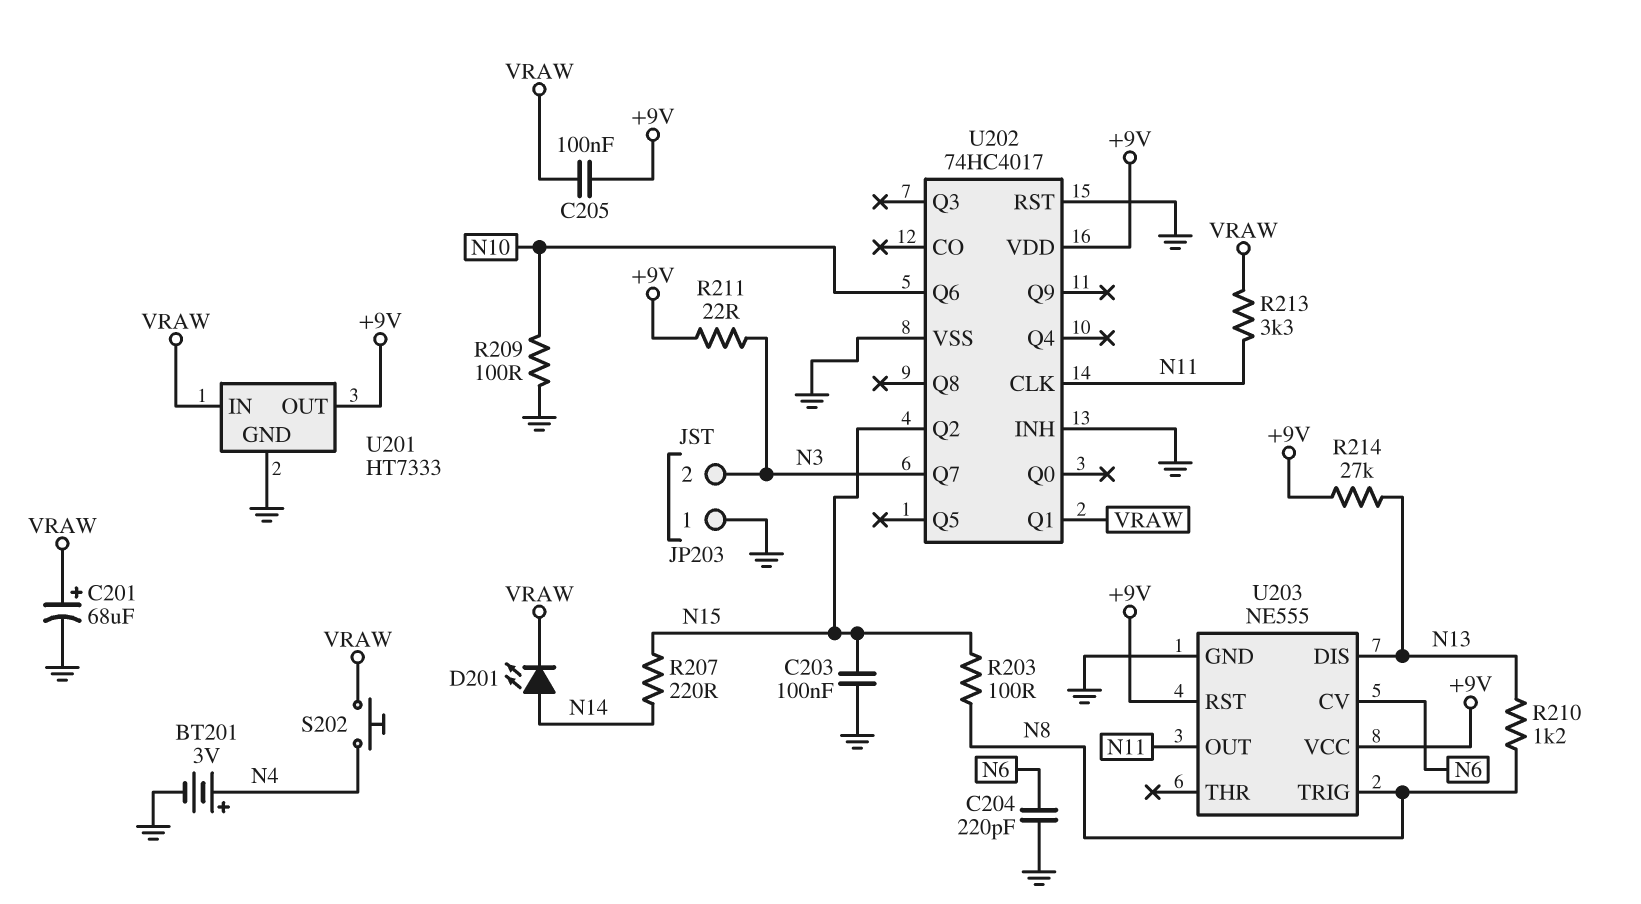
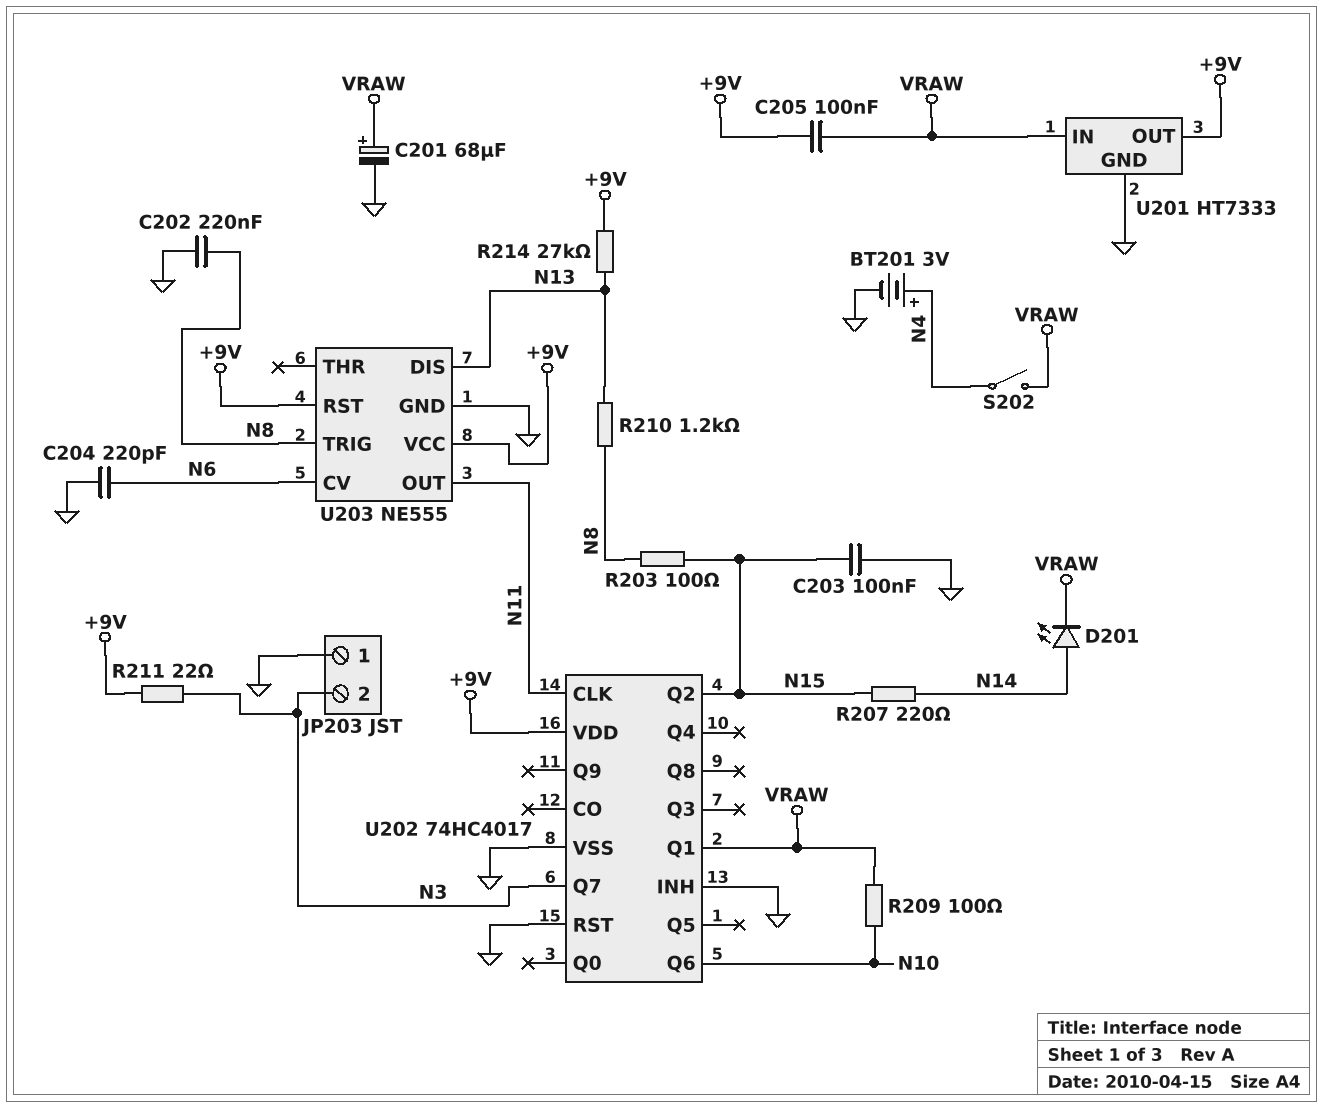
C202: none -> 220nF (GND, N8)
R209: 100 (GND, N10) -> 100 (N10, VRAW)
R213: 3.3k (N11, VRAW) -> none
S202: button (N4, VRAW) -> switch (N4, VRAW)

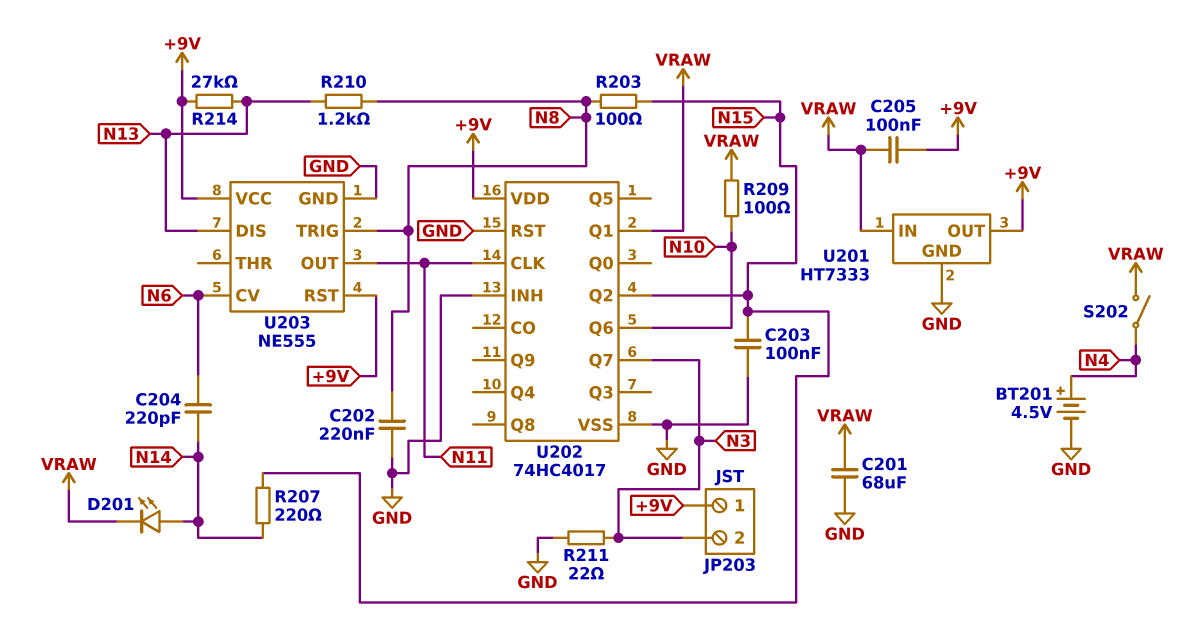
BT201: 3V (plus N4, minus GND) -> 4.5V (plus N4, minus GND)
C201: 68uF (plus VRAW, minus GND) -> 68uF (GND, VRAW)
C204: 220pF (GND, N6) -> 220pF (N6, N14)
JP203 pin 1: GND -> +9V
R211: 22 (+9V, N3) -> 22 (GND, N3)

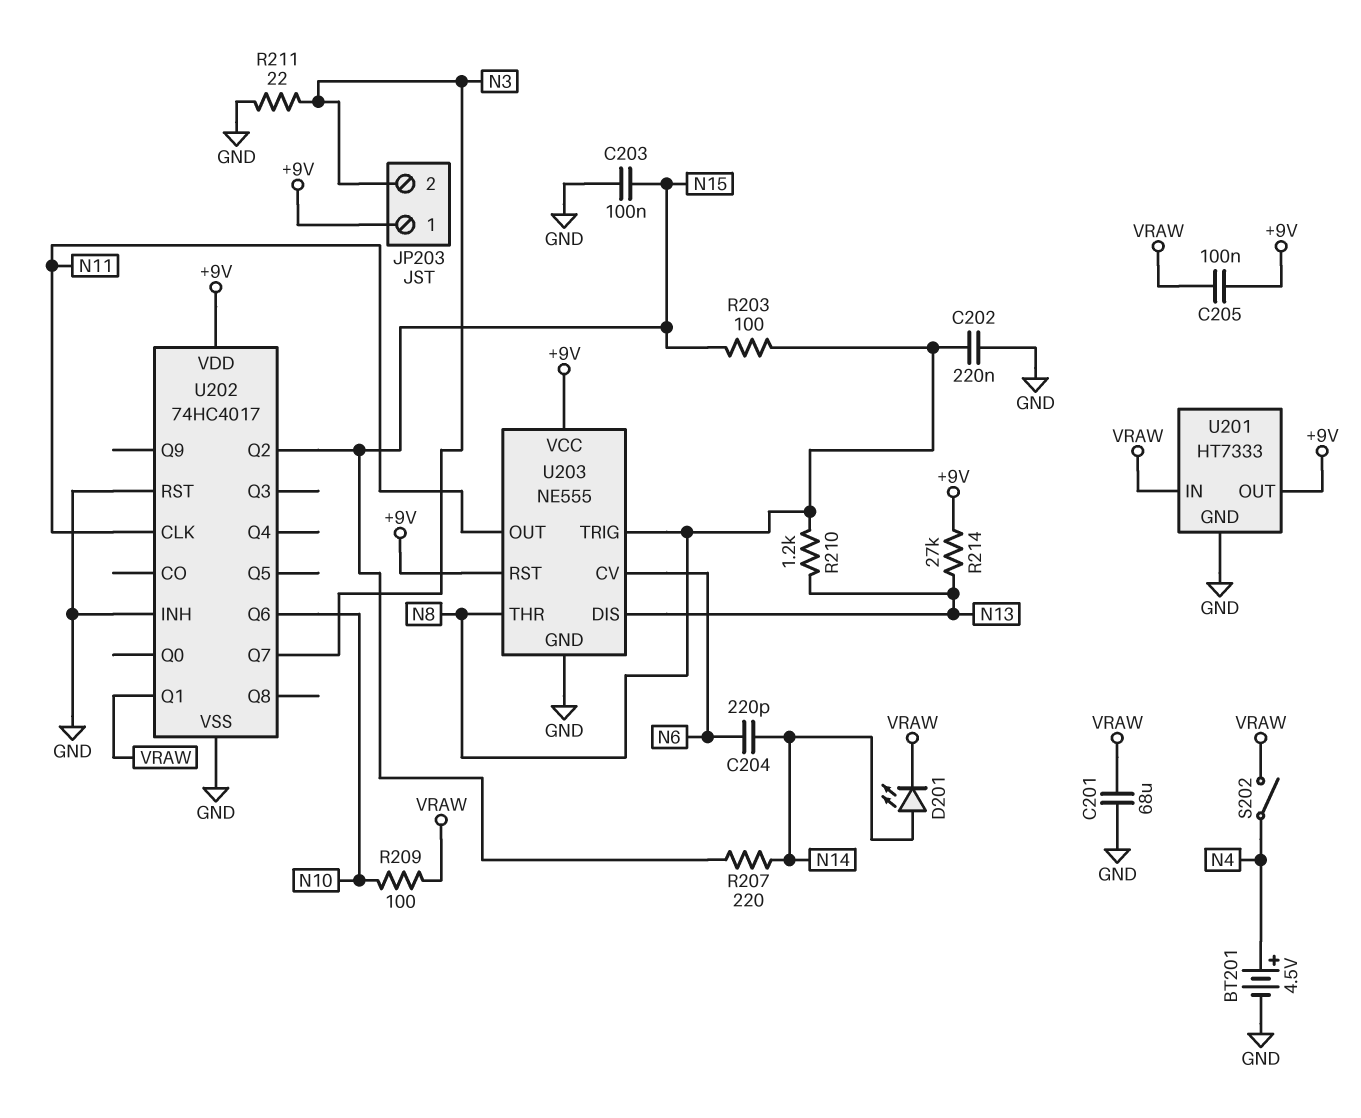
U203 pin THR: none -> N8

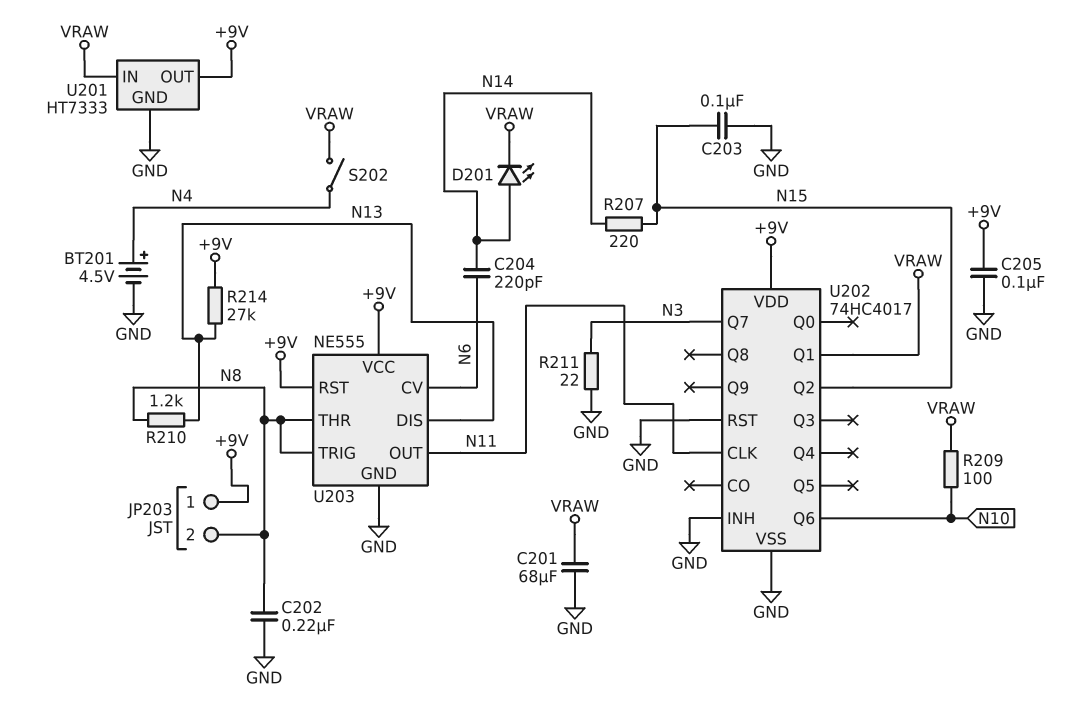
C205: 100nF (+9V, VRAW) -> 100nF (+9V, GND)
JP203 pin 2: N3 -> N8
R203: 100 (N8, N15) -> none

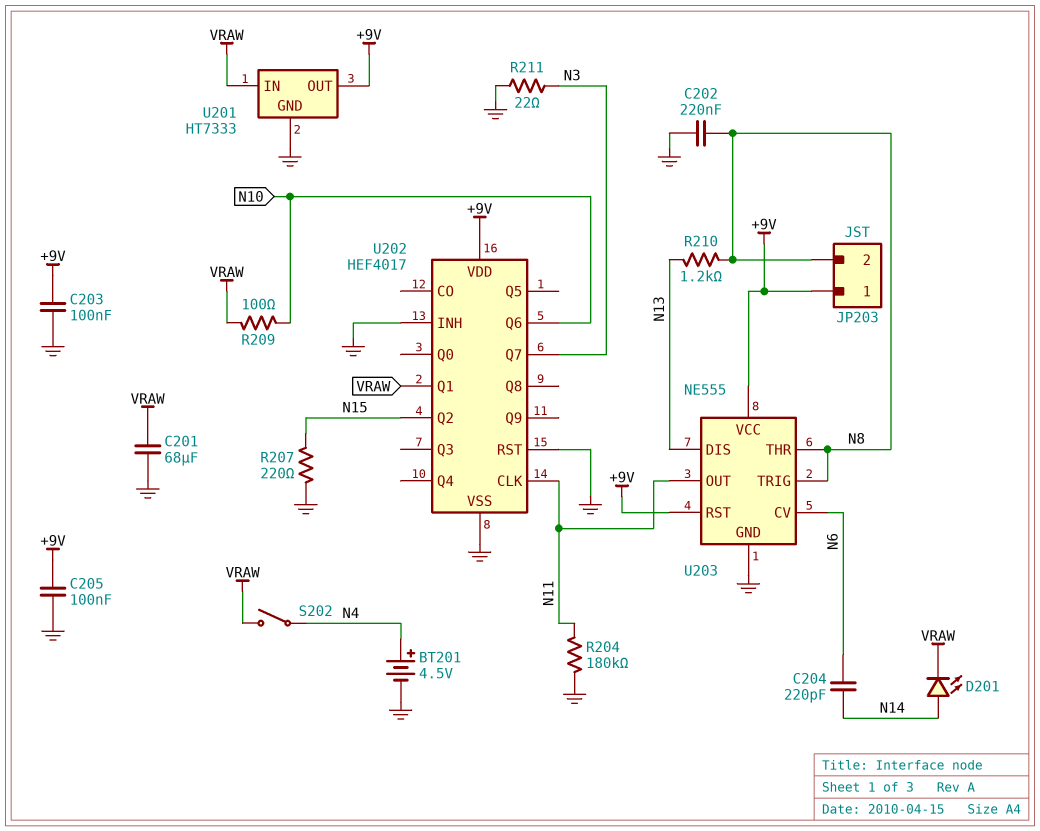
C203: 100nF (GND, N15) -> 100nF (+9V, GND)
R204: none -> 180k (GND, N11)
R207: 220 (N14, N15) -> 220 (GND, N15)
R214: 27k (+9V, N13) -> none
U202: 74HC4017 -> HEF4017

